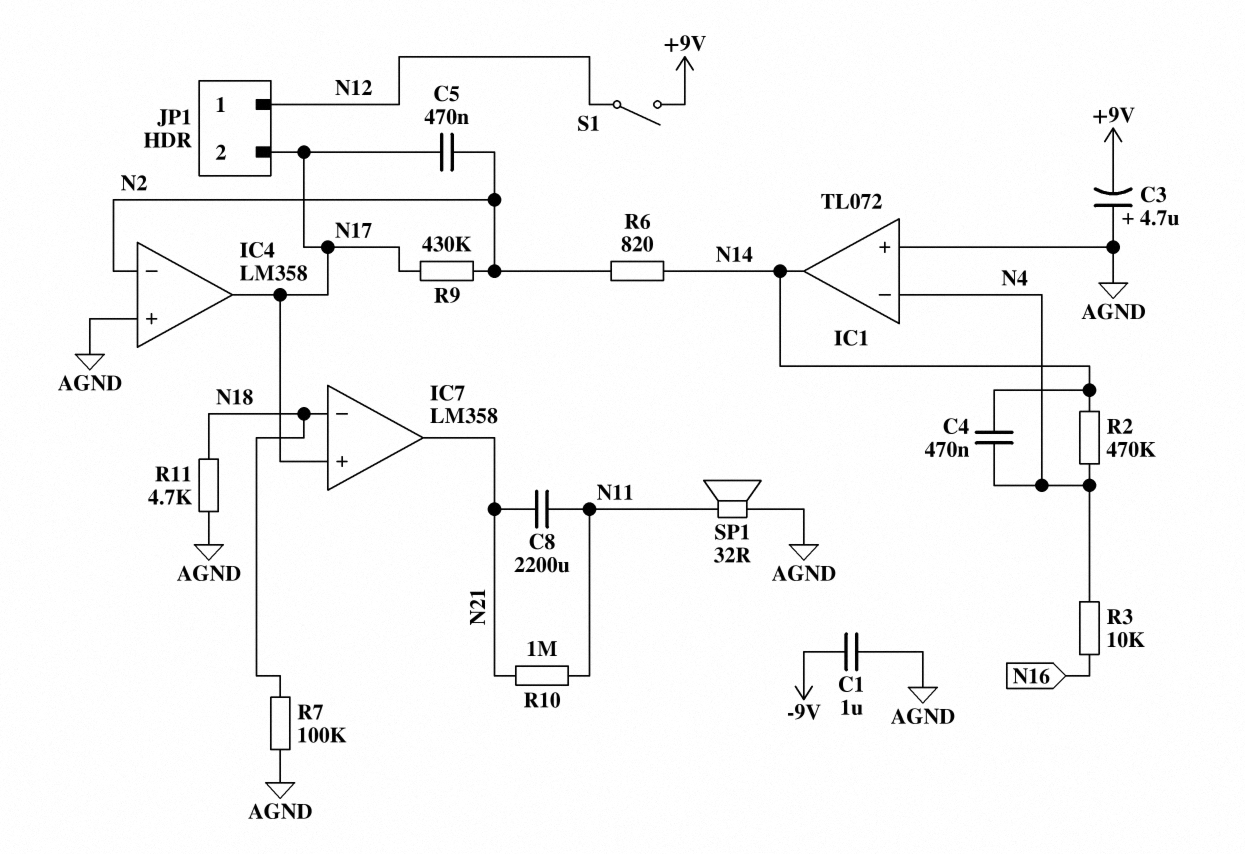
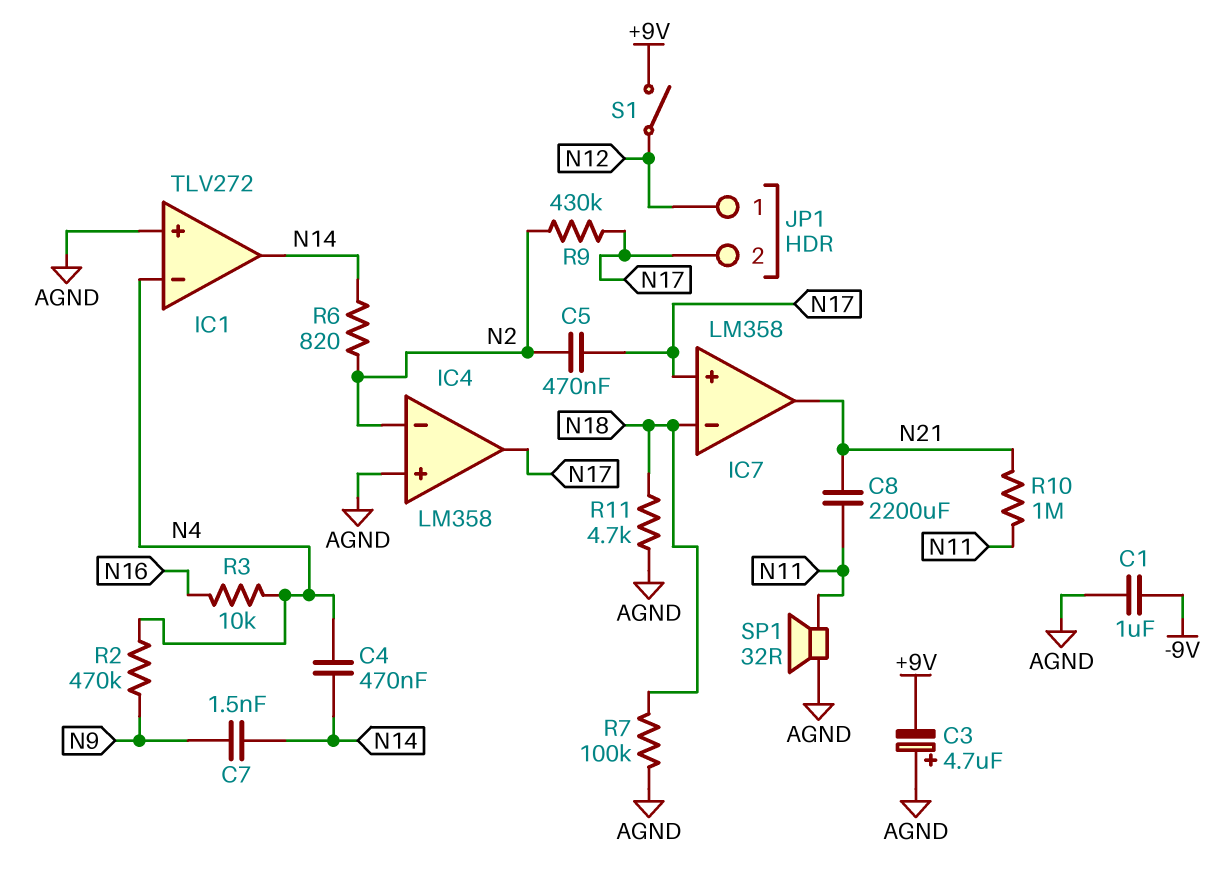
C7: none -> 1.5nF (N9, N14)
IC1: TL072 -> TLV272
R2: 470k (N4, N14) -> 470k (N4, N9)

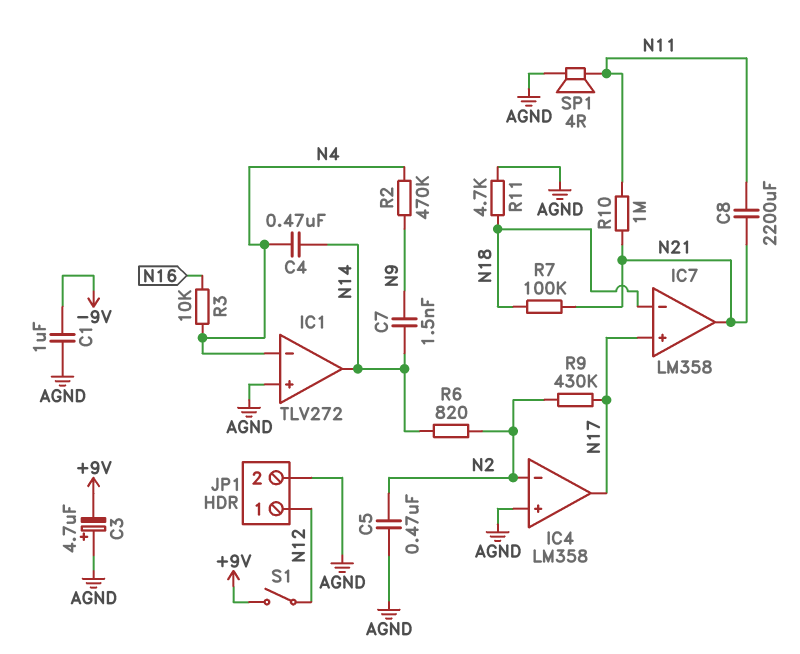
C5: 470nF (N2, N17) -> 470nF (AGND, N2)
JP1 pin 2: N17 -> AGND
R7: 100k (AGND, N18) -> 100k (N18, N21)
SP1: speaker 32R (AGND, N11) -> speaker 4R (AGND, N11)

